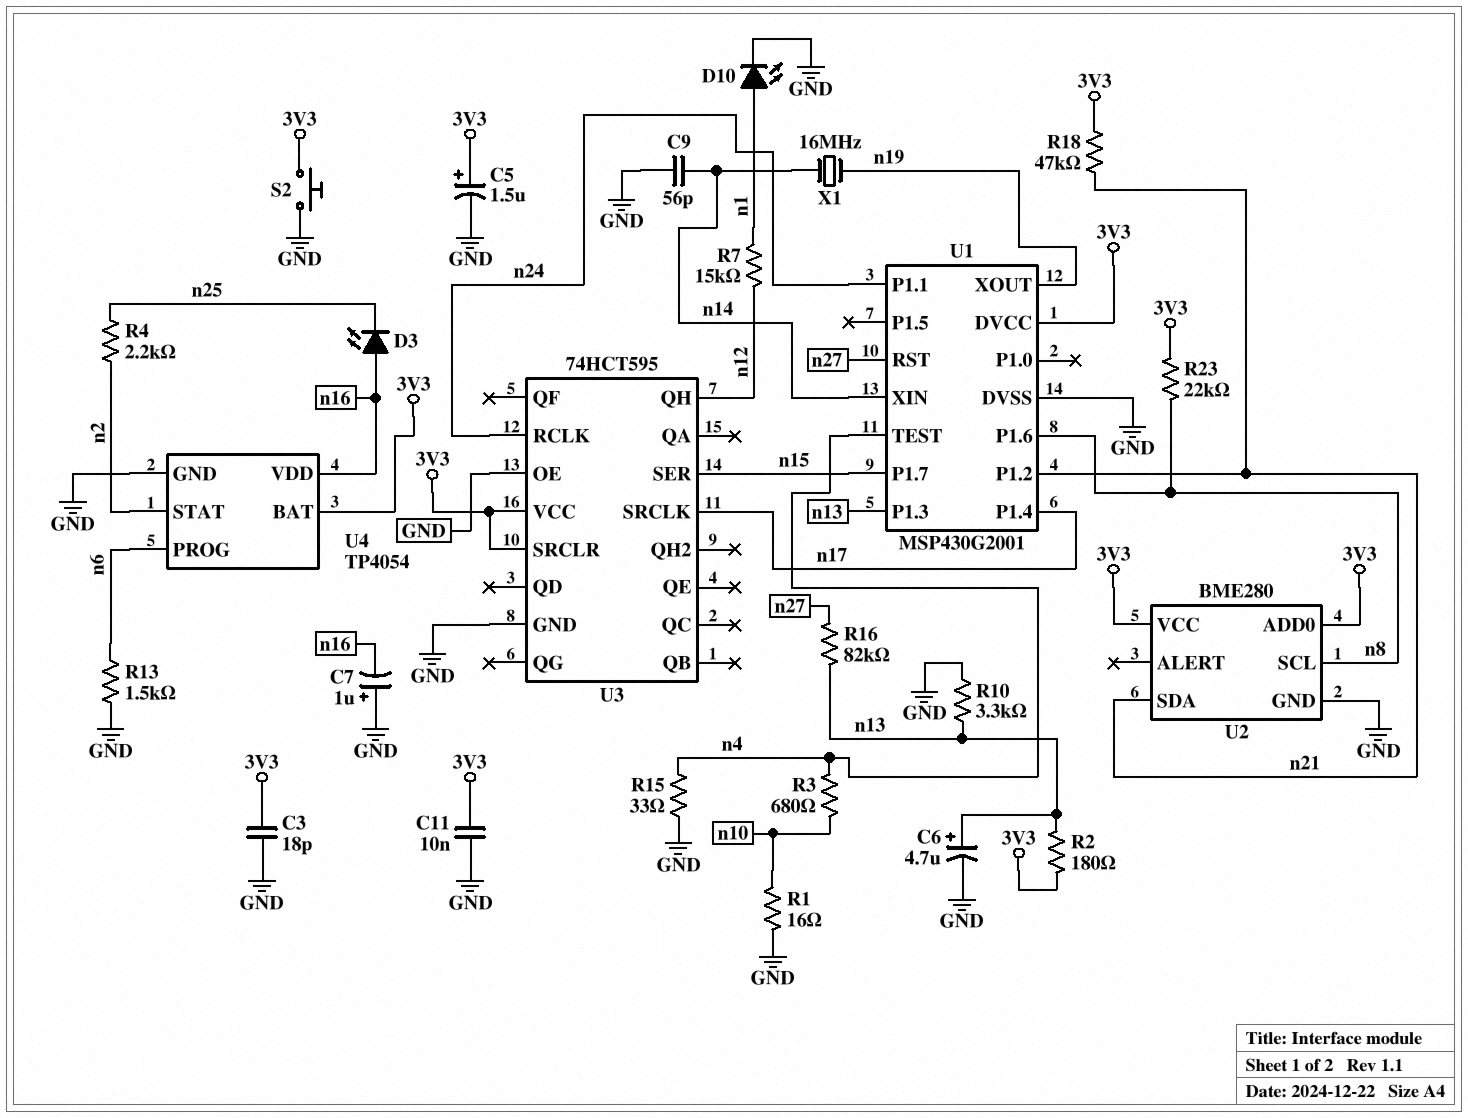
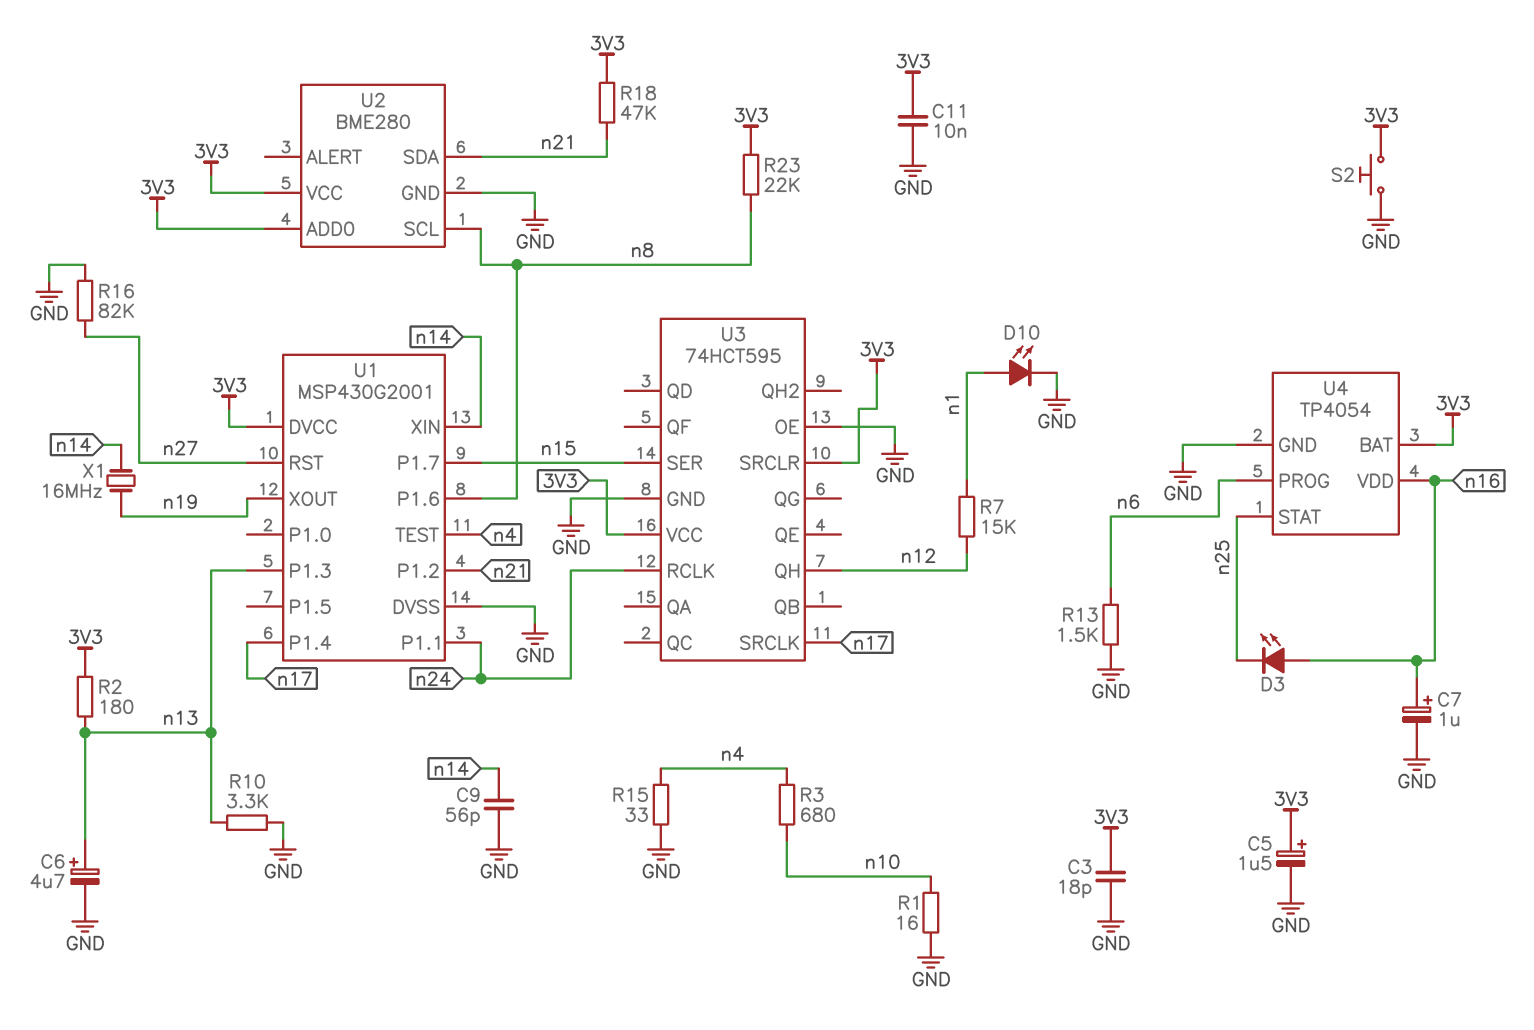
C7: 1uF (plus GND, minus n16) -> 1uF (plus n16, minus GND)
R4: 2.2k (n2, n25) -> none
R16: 82k (n13, n27) -> 82k (GND, n27)
U4 pin STAT: n2 -> n25

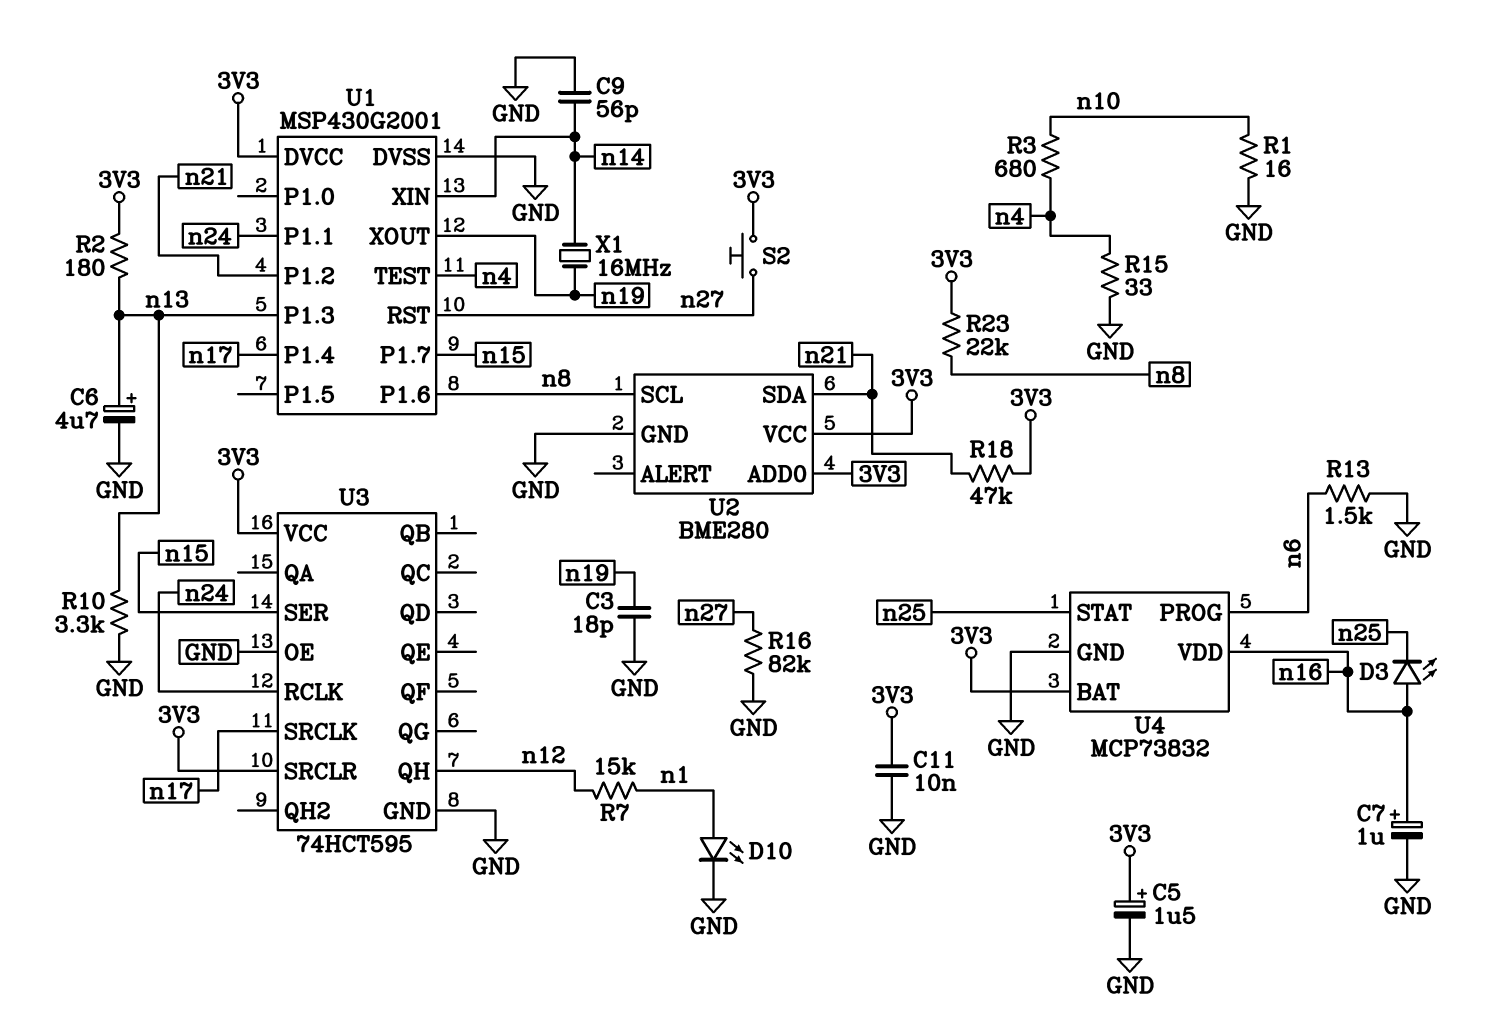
C3: 18pF (3V3, GND) -> 18pF (GND, n19)
S2: button (3V3, GND) -> button (3V3, n27)
U4: TP4054 -> MCP73832

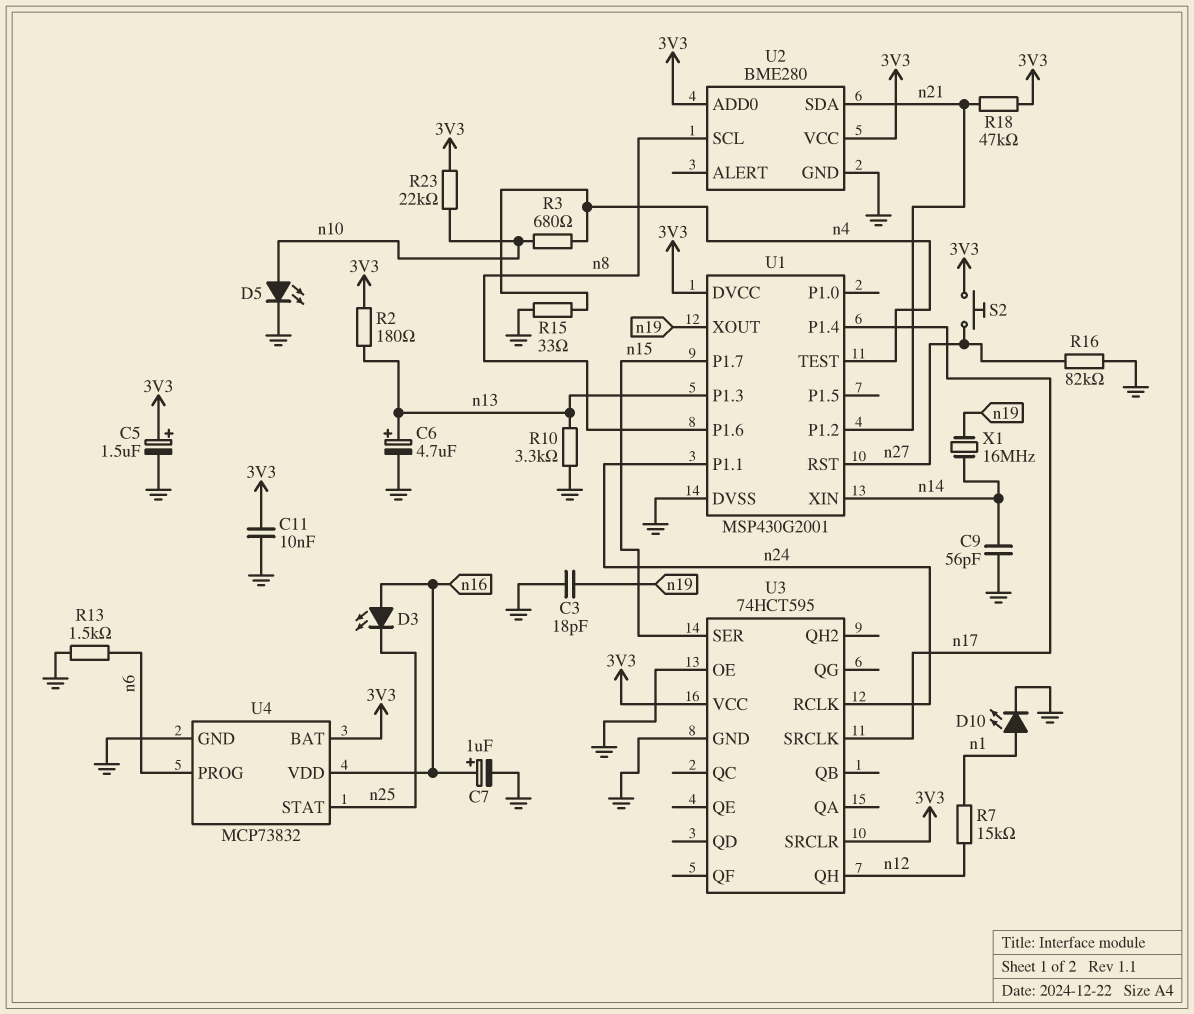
D5: none -> LED (A n10, K GND)
R1: 16 (GND, n10) -> none
R23: 22k (3V3, n8) -> 22k (3V3, n10)

